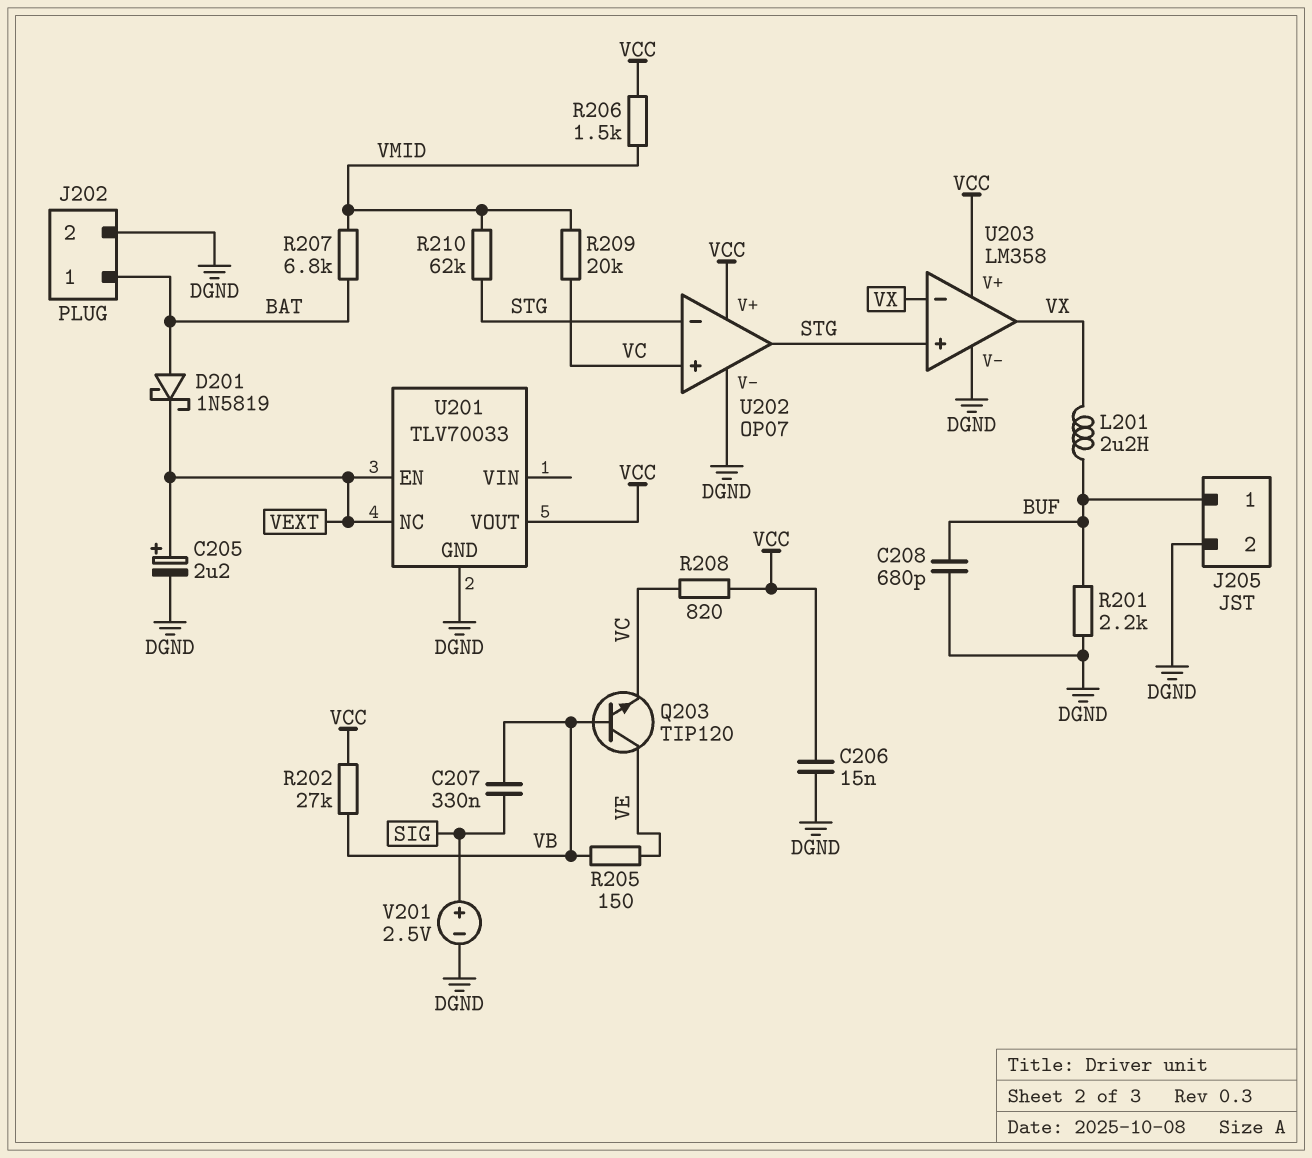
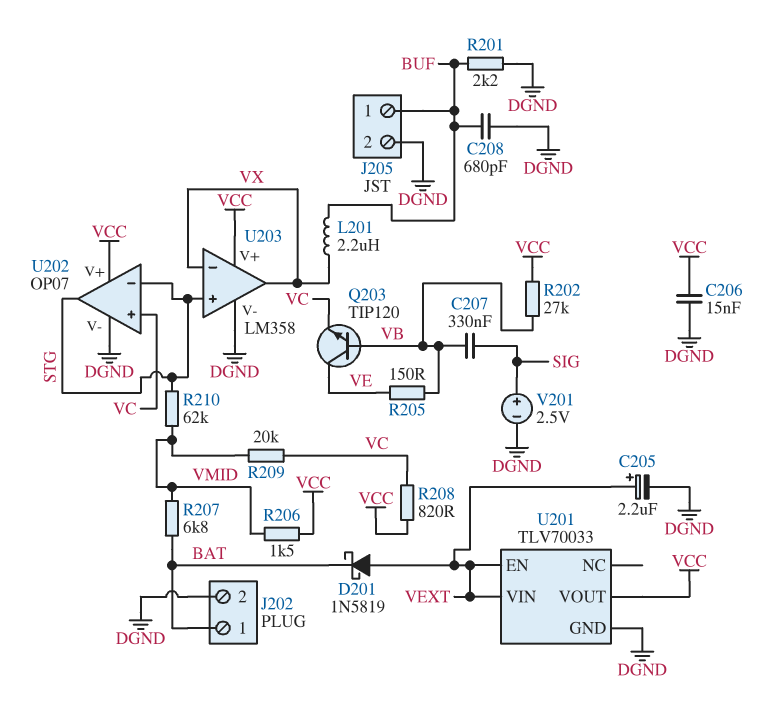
D201: schottky 1N5819 (A BAT, K VEXT) -> schottky 1N5819 (A VEXT, K BAT)
U201 pin NC: VEXT -> none
U201 pin VIN: none -> VEXT

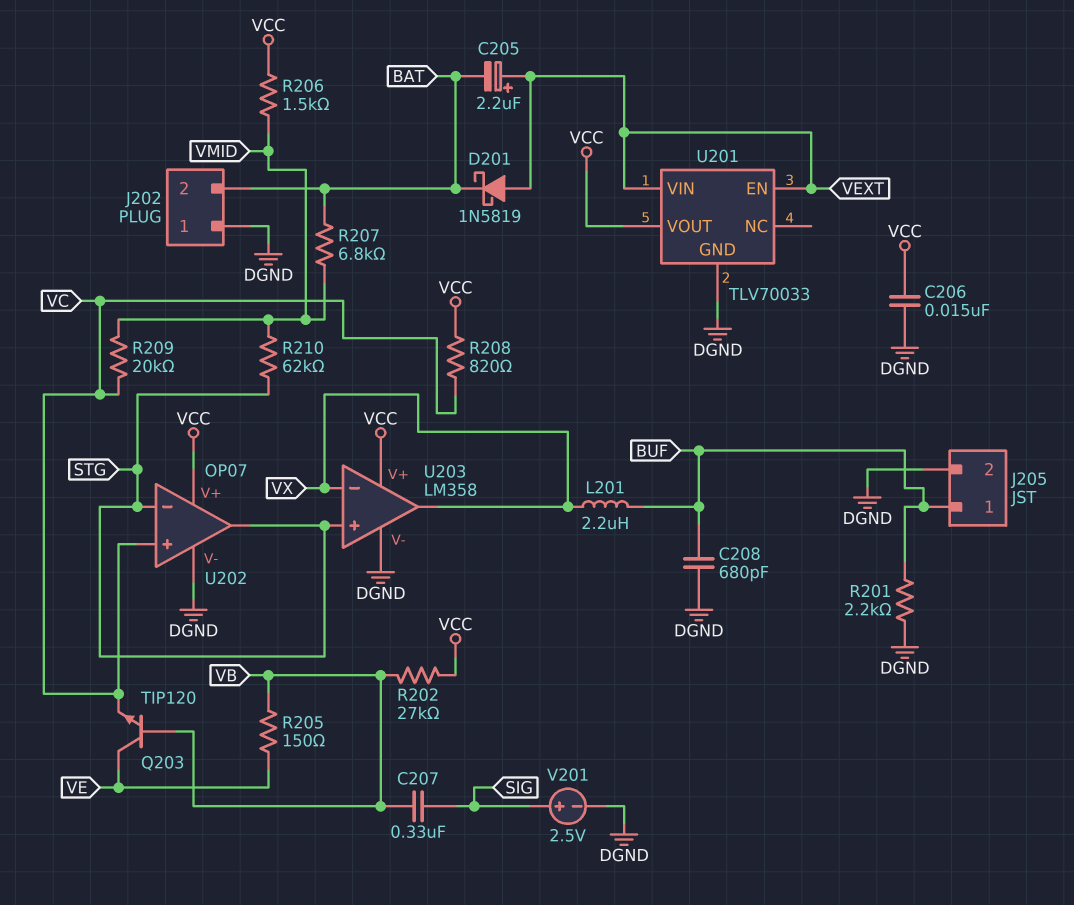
C205: 2.2uF (plus VEXT, minus DGND) -> 2.2uF (plus VEXT, minus BAT)
J202 pin 1: BAT -> DGND
J202 pin 2: DGND -> BAT

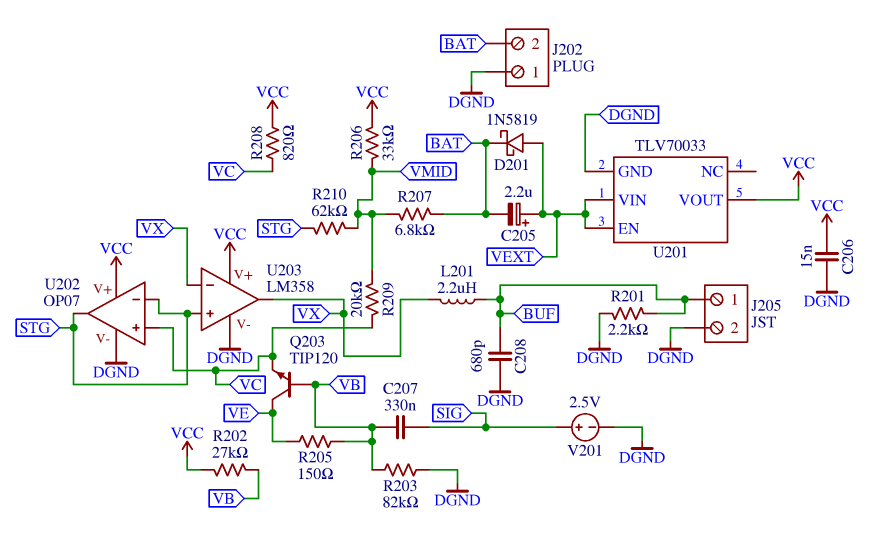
R203: none -> 82k (DGND, VB)
R206: 1.5k (VCC, VMID) -> 33k (VCC, VMID)

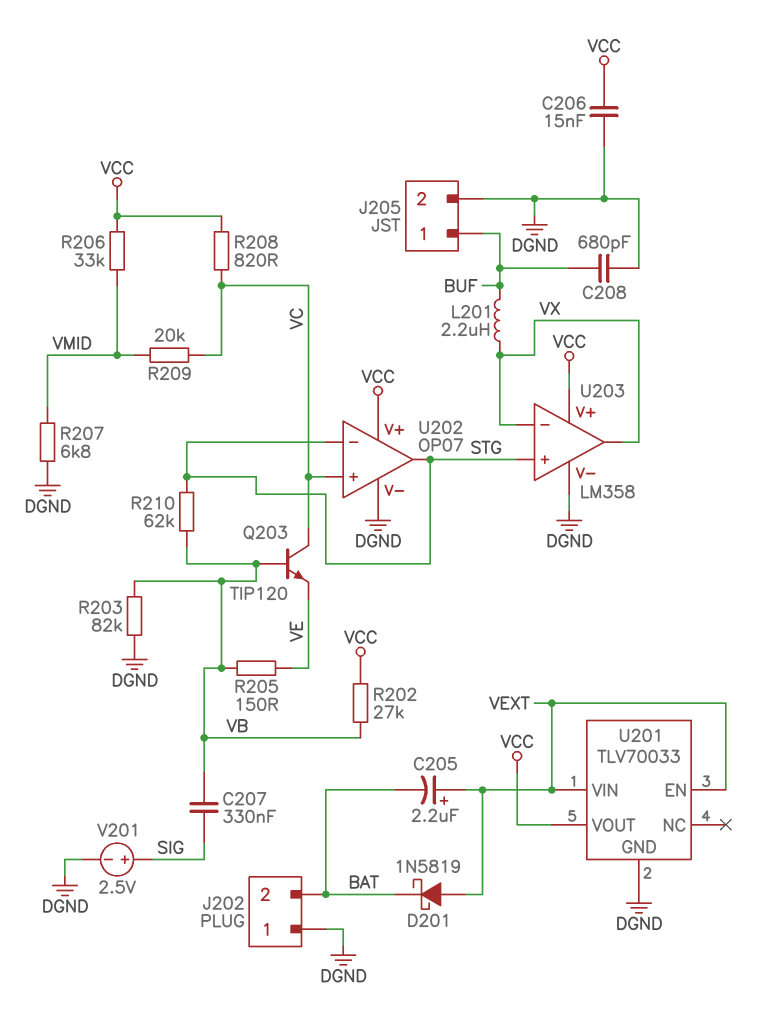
Q203: NPN TIP120 (B VB, C VE, E VC) -> NPN TIP120 (B VB, C VC, E VE)
R201: 2.2k (BUF, DGND) -> none
R207: 6.8k (BAT, VMID) -> 6.8k (DGND, VMID)
R210: 62k (STG, VMID) -> 62k (STG, VB)

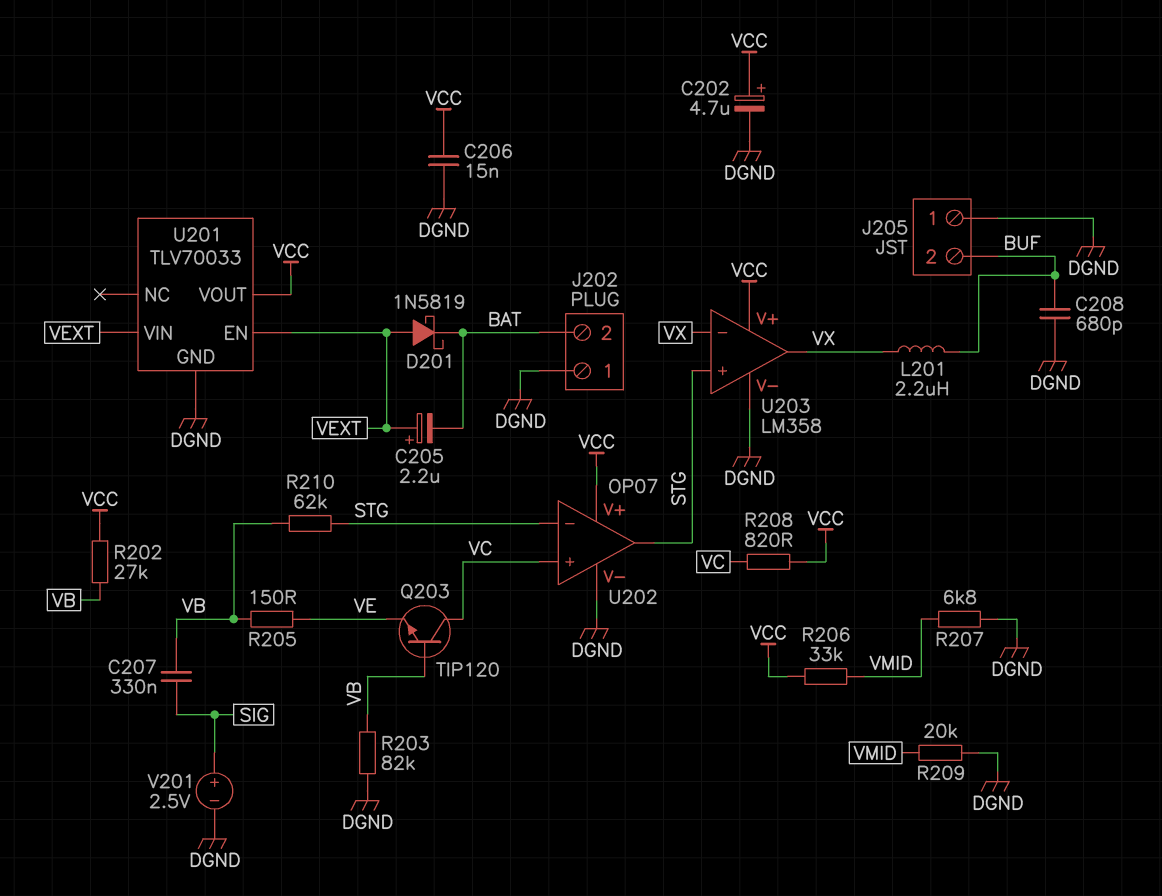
C202: none -> 4.7uF (plus VCC, minus DGND)
J205 pin 1: BUF -> DGND
J205 pin 2: DGND -> BUF
R209: 20k (VC, VMID) -> 20k (DGND, VMID)

